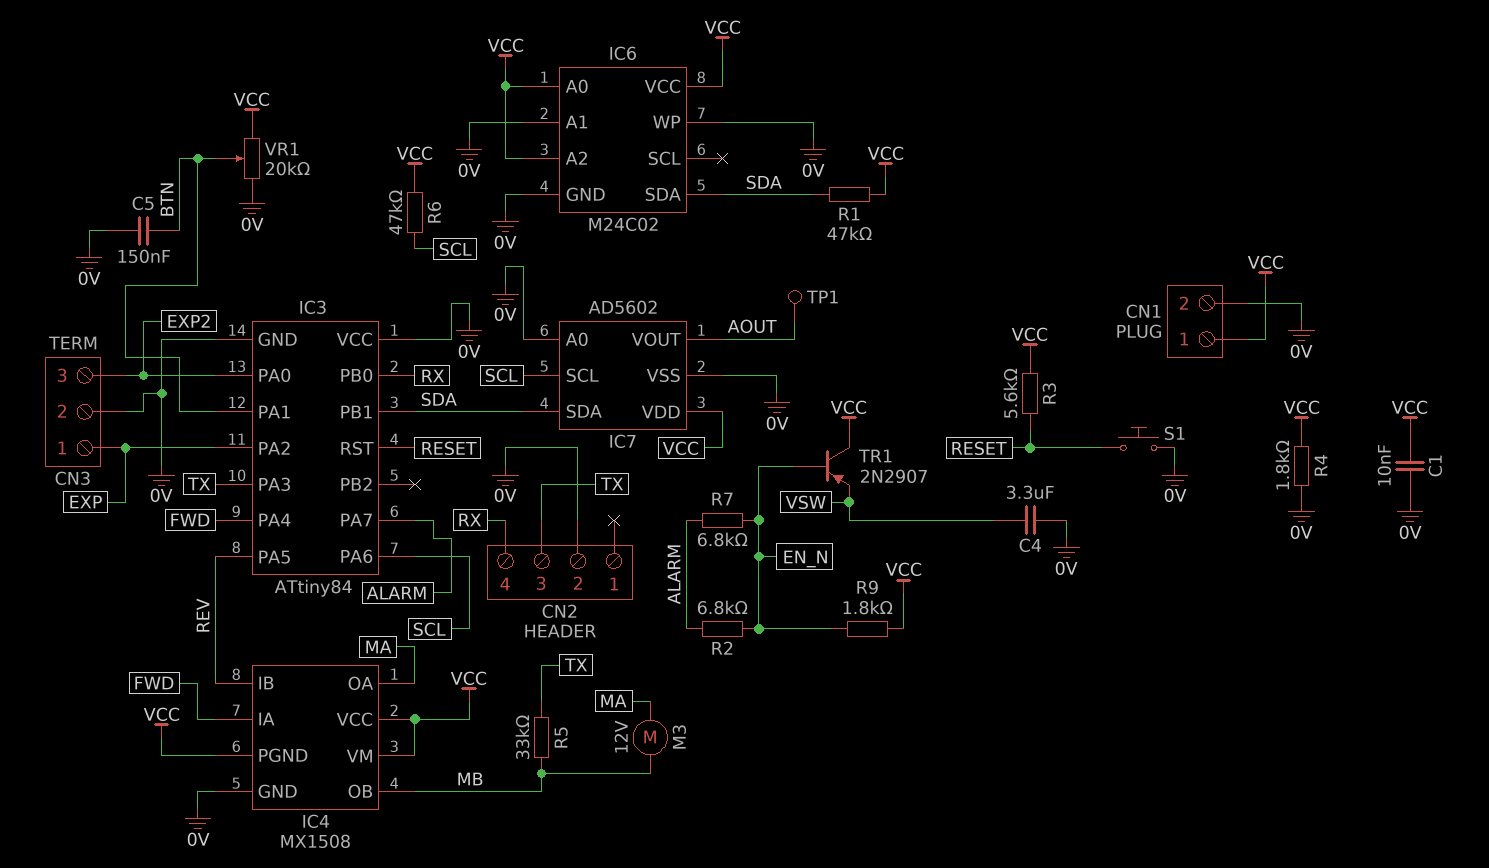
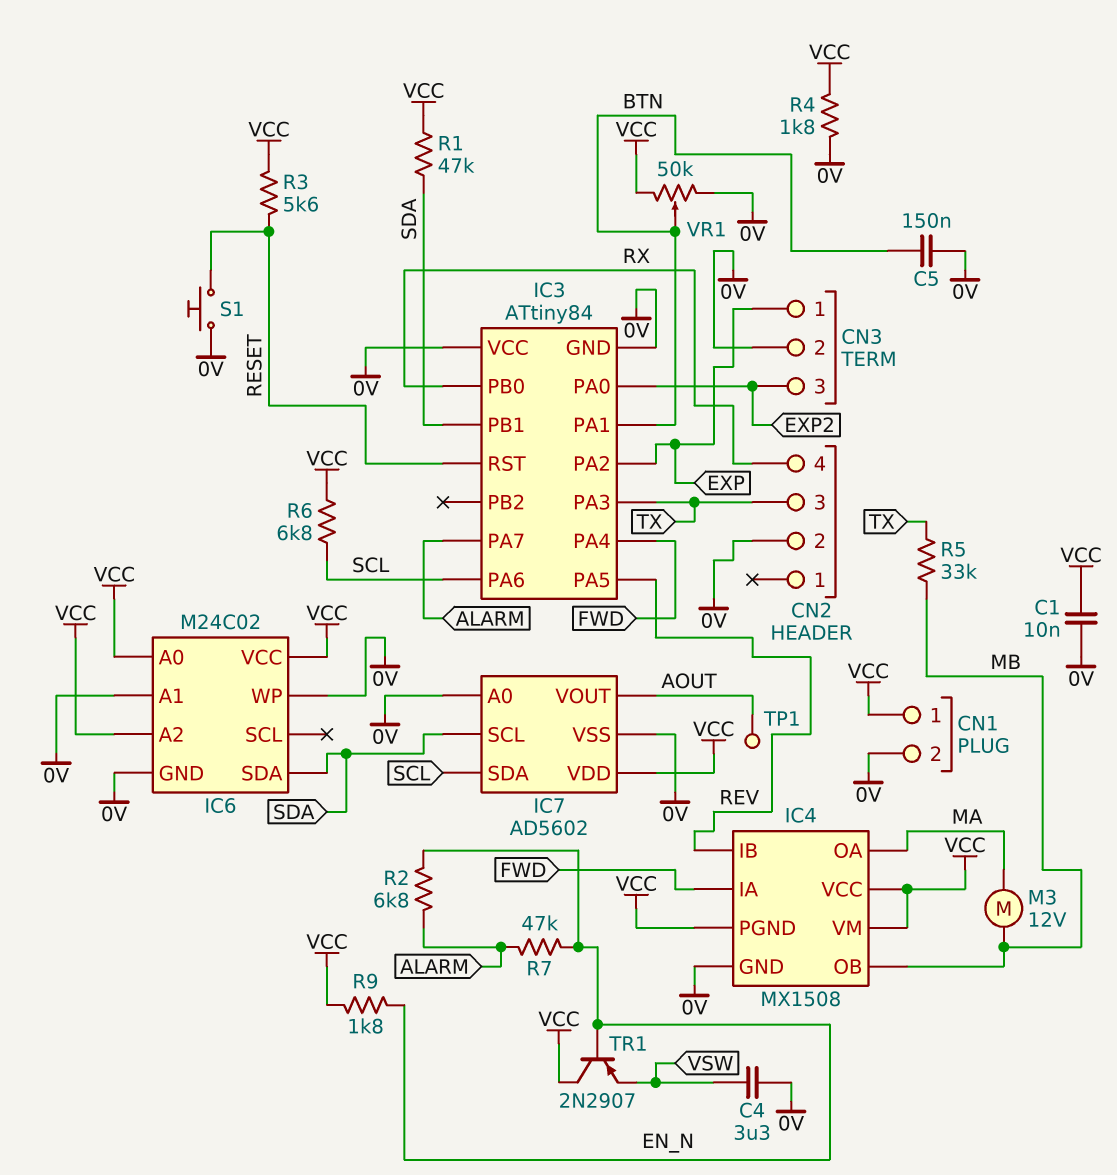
IC7 pin SCL: SCL -> SDA
IC7 pin SDA: SDA -> SCL
R6: 47k (SCL, VCC) -> 6.8k (SCL, VCC)
R7: 6.8k (ALARM, EN_N) -> 47k (ALARM, EN_N)
VR1: 20k (0V, VCC, wiper BTN) -> 50k (0V, VCC, wiper BTN)

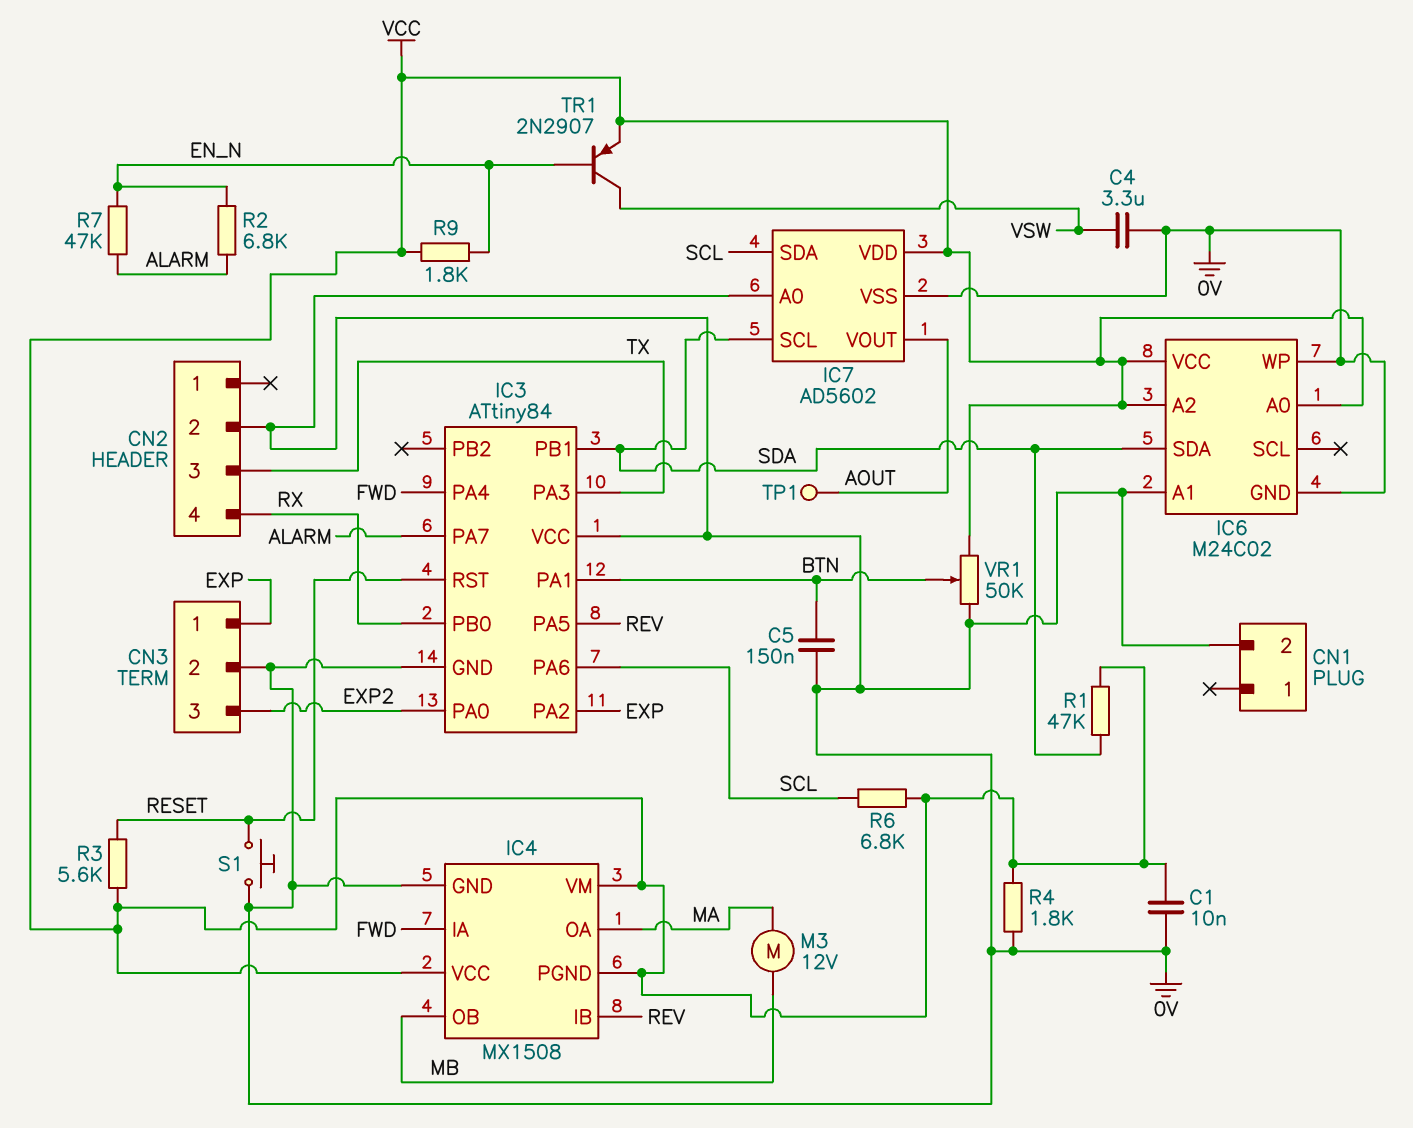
CN1 pin 1: VCC -> none
R5: 33k (MB, TX) -> none
TR1: PNP 2N2907 (B EN_N, C VCC, E VSW) -> PNP 2N2907 (B EN_N, C VSW, E VCC)

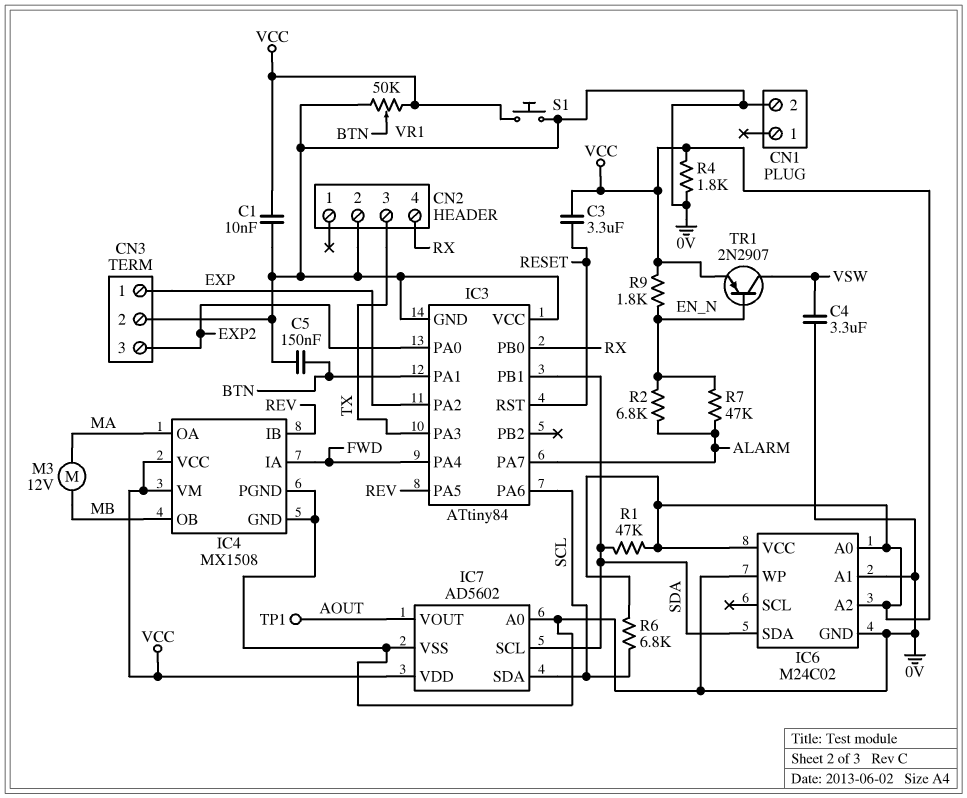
C3: none -> 3.3uF (RESET, VCC)
IC4 pin PGND: VCC -> 0V
R3: 5.6k (RESET, VCC) -> none
S1: button (0V, RESET) -> button (0V, VCC)

